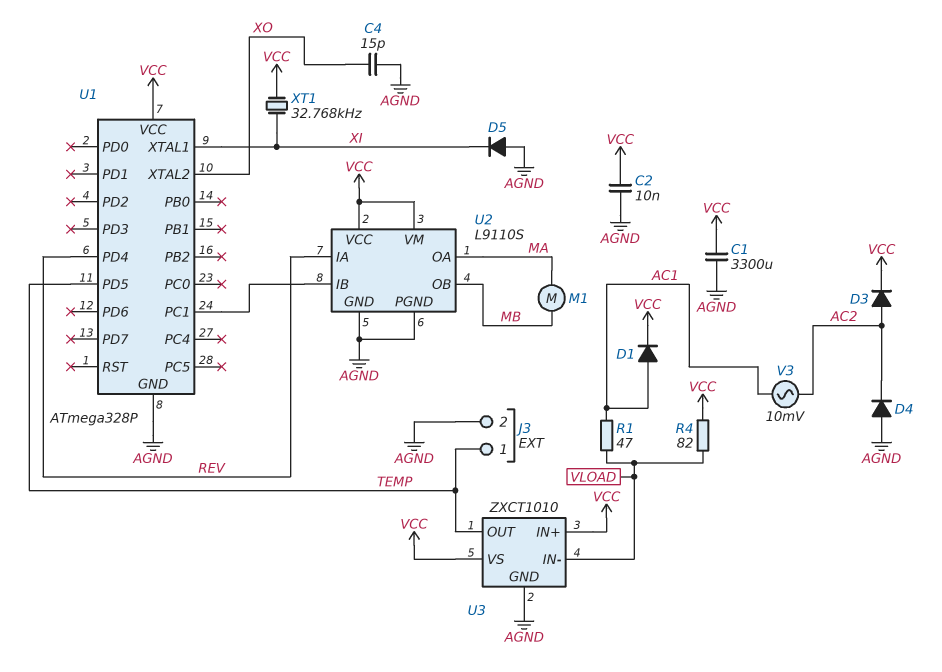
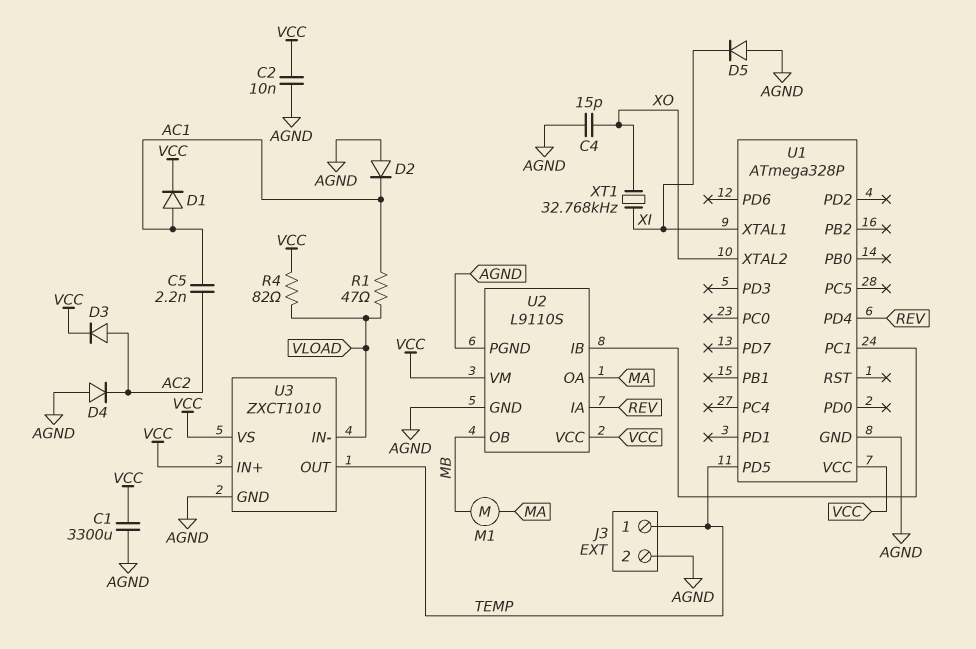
C5: none -> 2.2nF (AC1, AC2)
D2: none -> diode (A AGND, K AC1)
V3: AC 10mV (AC1, AC2) -> none
XT1: 32.768kHz (VCC, XI) -> 32.768kHz (XI, XO)

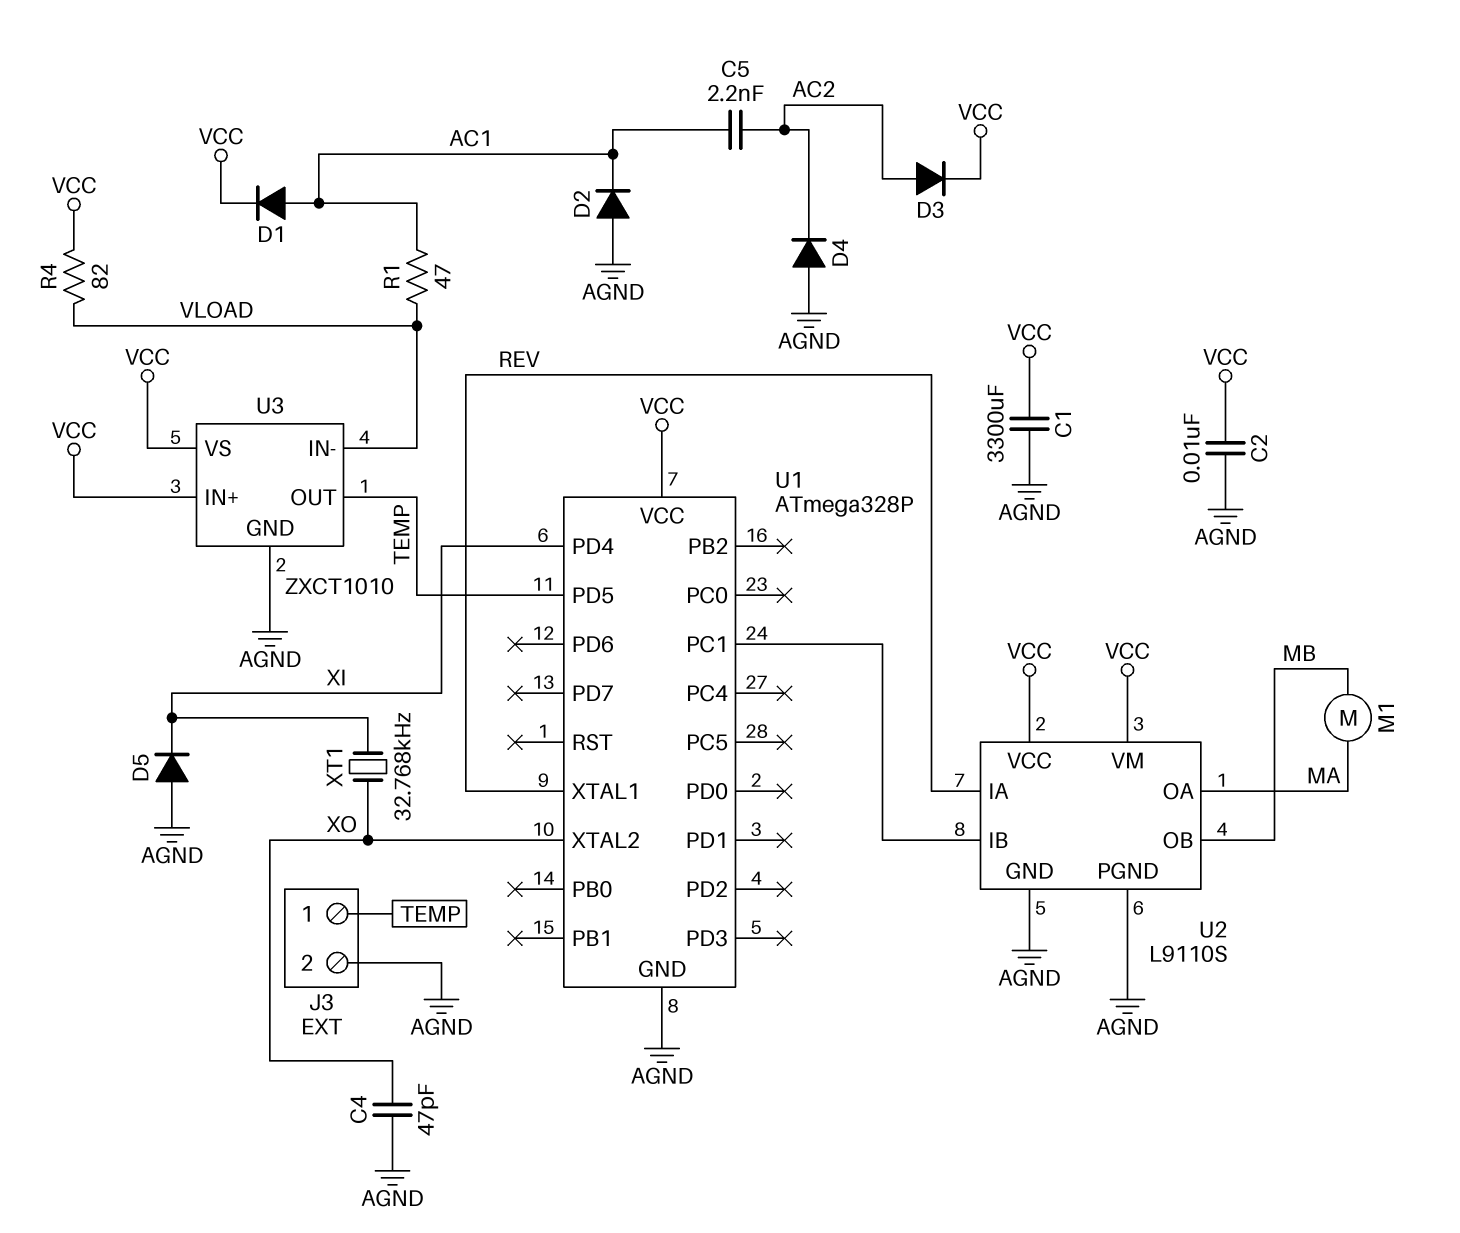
C4: 15pF (AGND, XO) -> 47pF (AGND, XO)
U1 pin PD4: REV -> XI
U1 pin XTAL1: XI -> REV

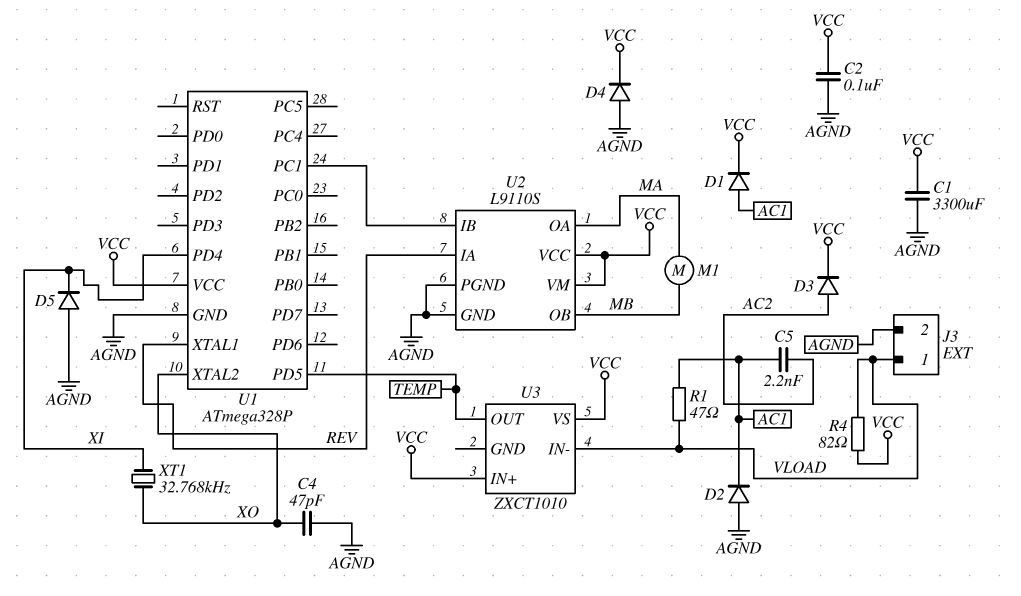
C2: 10nF (AGND, VCC) -> 100nF (AGND, VCC)
D4: diode (A AGND, K AC2) -> diode (A AGND, K VCC)
J3 pin 1: TEMP -> VLOAD
U3 pin GND: AGND -> none

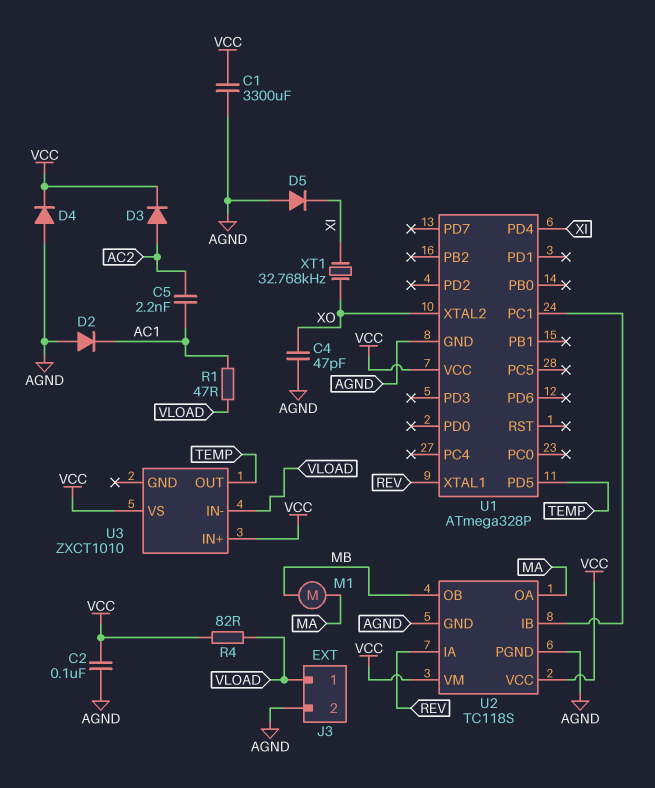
D1: diode (A AC1, K VCC) -> none
U2: L9110S -> TC118S

